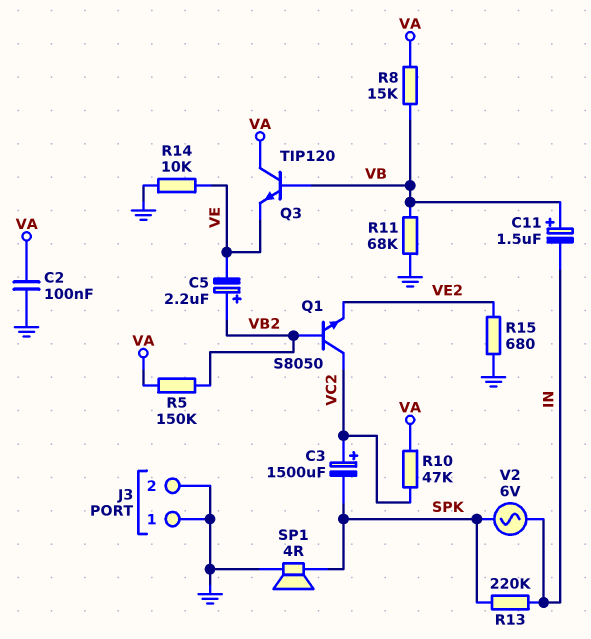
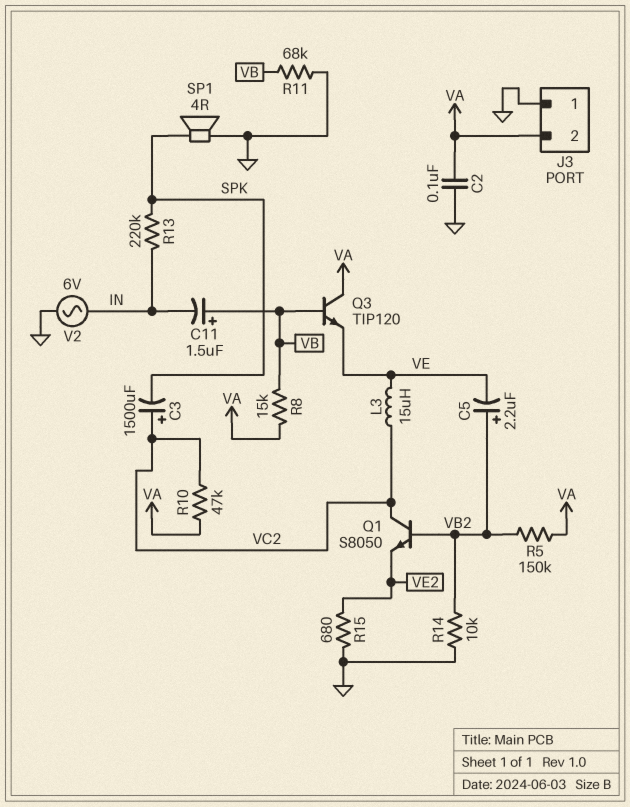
J3 pin 2: GND -> VA
L3: none -> 15uH (VC2, VE)
R14: 10k (GND, VE) -> 10k (GND, VB2)
V2: AC 6V (IN, SPK) -> AC 6V (GND, IN)

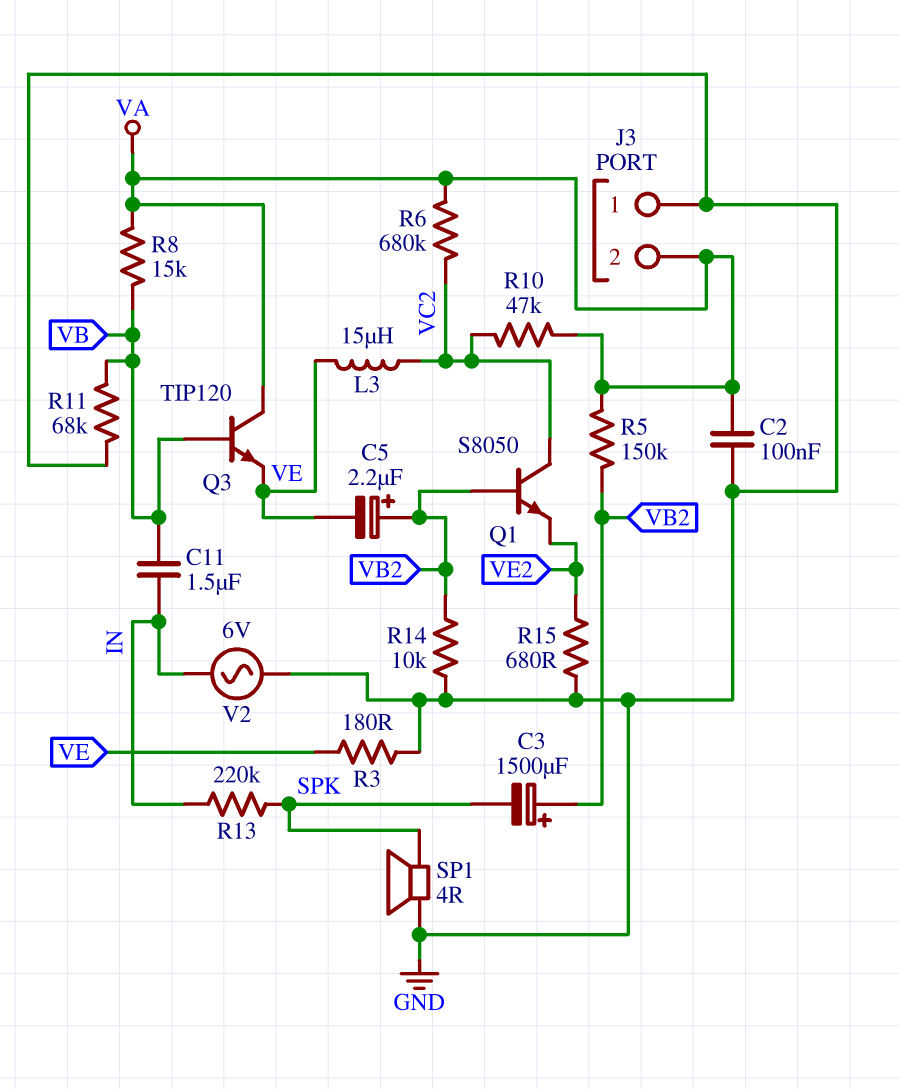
C3: 1500uF (plus VC2, minus SPK) -> 1500uF (plus VB2, minus SPK)
C11: 1.5uF (plus VB, minus IN) -> 1.5uF (IN, VB)
R3: none -> 180 (GND, VE)
R6: none -> 680k (VA, VC2)

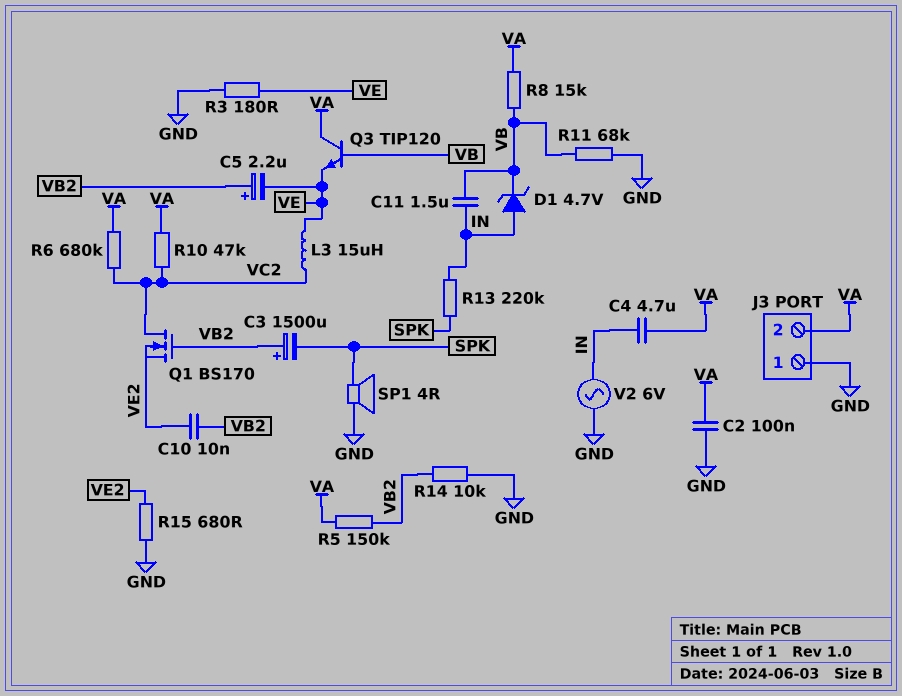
C4: none -> 4.7uF (IN, VA)
C10: none -> 10nF (VB2, VE2)
D1: none -> zener 4.7V (A IN, K VB)
Q1: NPN S8050 (B VB2, C VC2, E VE2) -> NMOS BS170 (G VB2, D VC2, S VE2)

